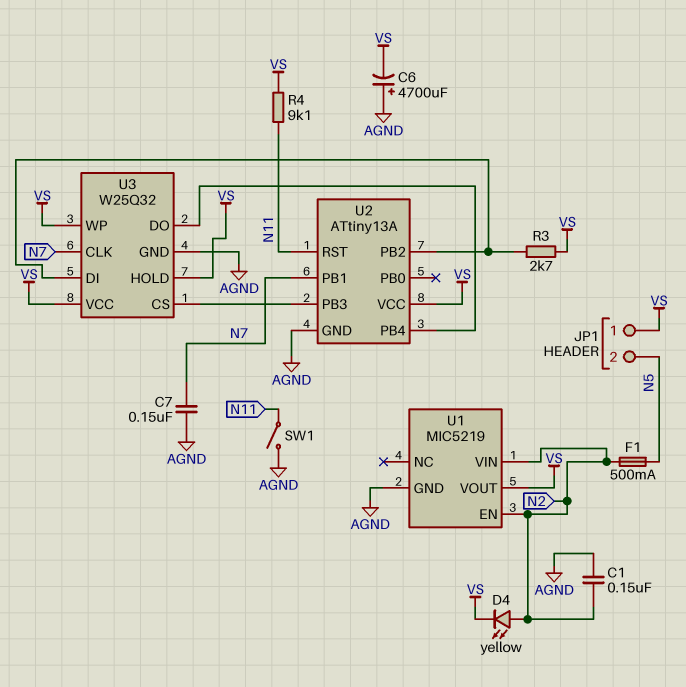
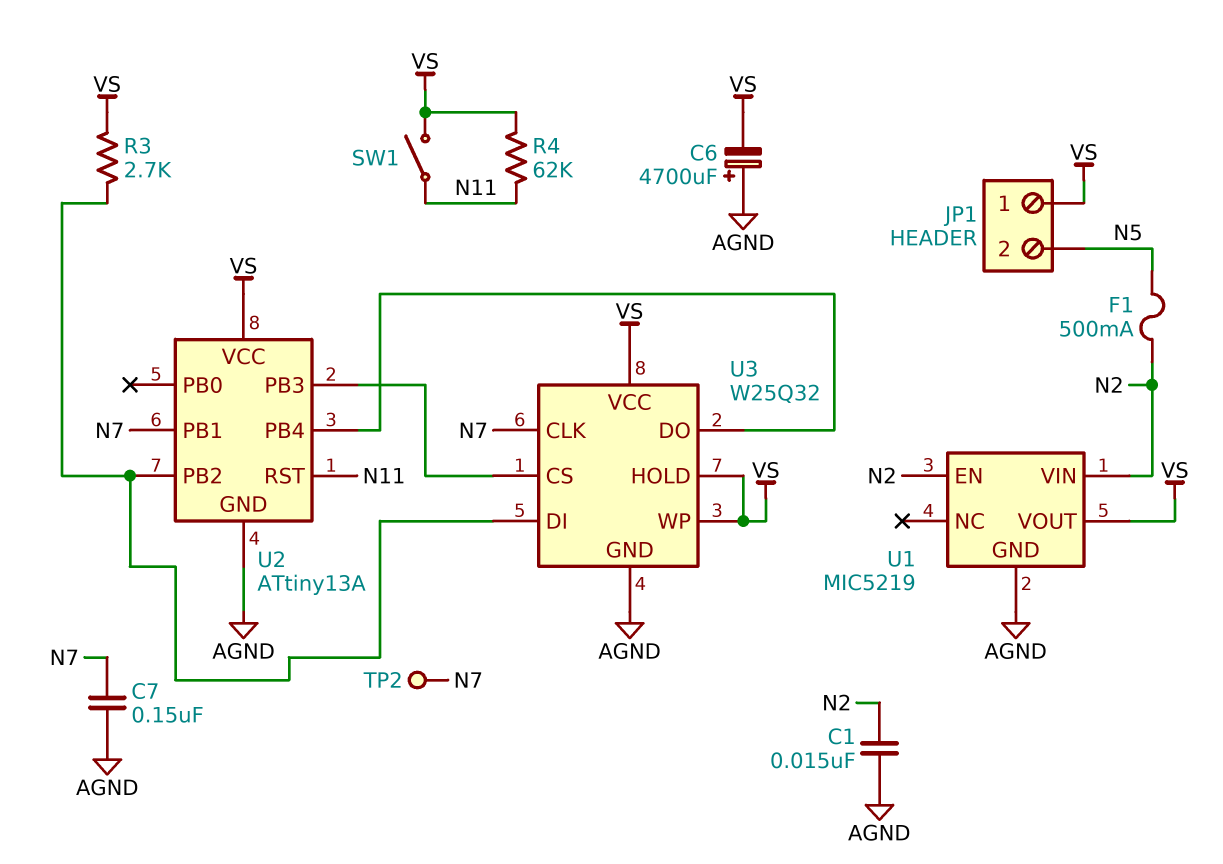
C1: 150nF (AGND, N2) -> 15nF (AGND, N2)
D4: LED yellow (A N2, K VS) -> none
R4: 9.1k (N11, VS) -> 62k (N11, VS)
SW1: switch (AGND, N11) -> switch (N11, VS)
TP2: none -> test point (N7)

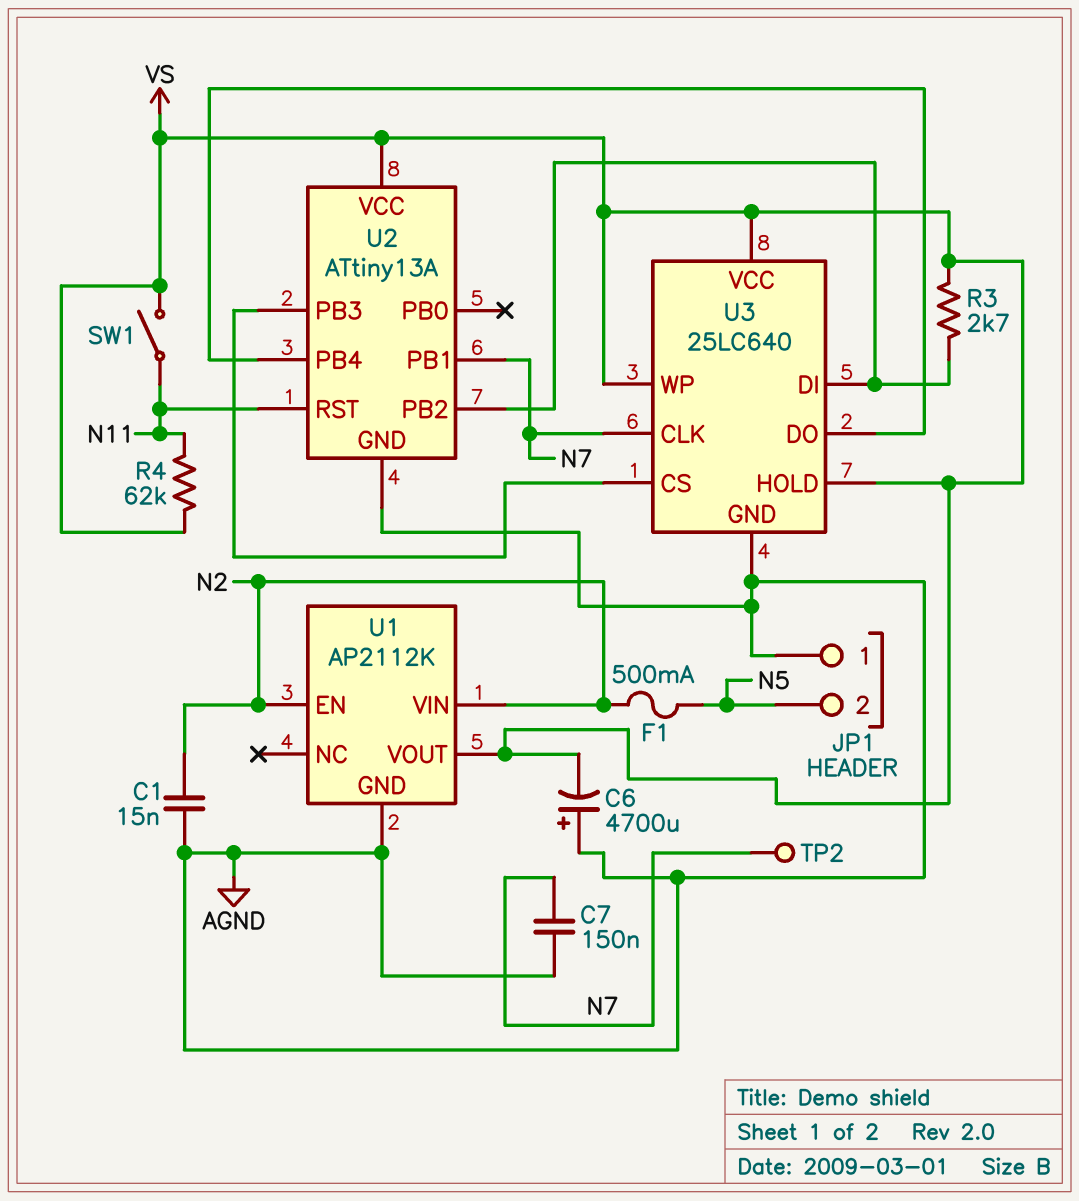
JP1 pin 1: VS -> AGND
U1: MIC5219 -> AP2112K
U3: W25Q32 -> 25LC640

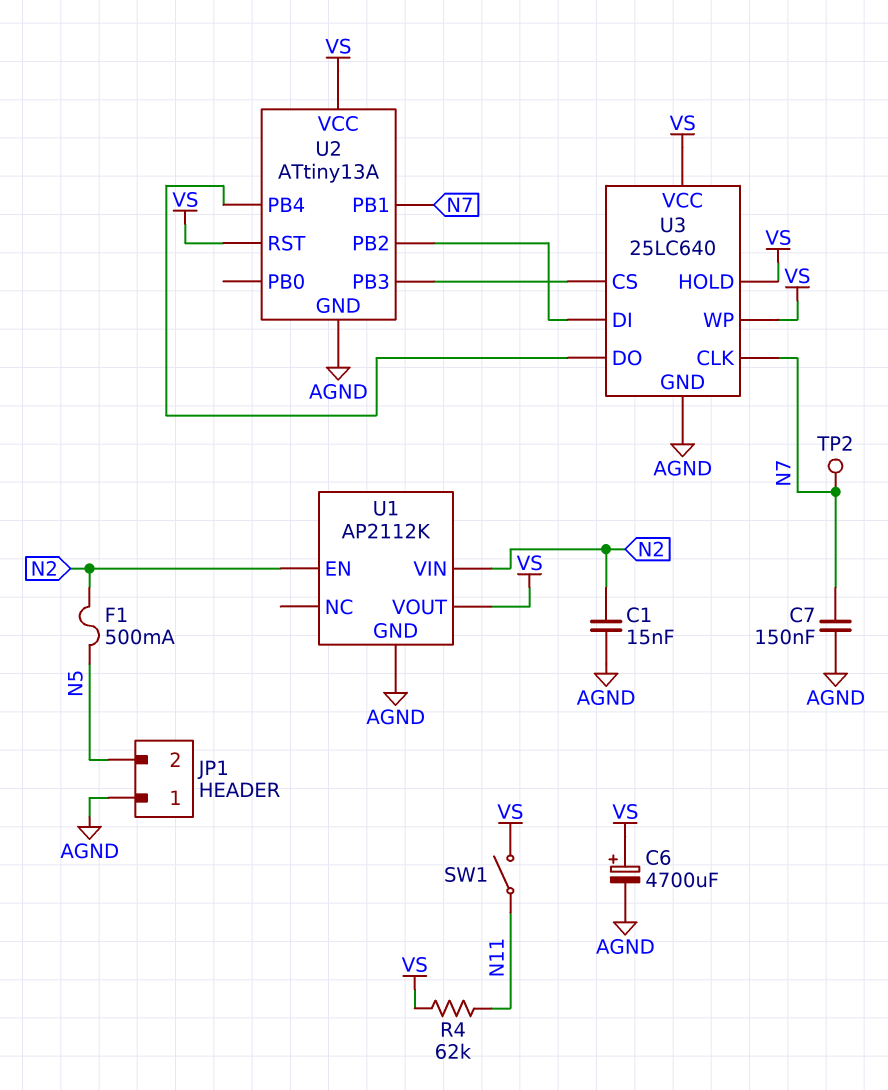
C6: 4700uF (plus AGND, minus VS) -> 4700uF (plus VS, minus AGND)
R3: 2.7k (U2/PB2, VS) -> none
U2 pin RST: N11 -> VS

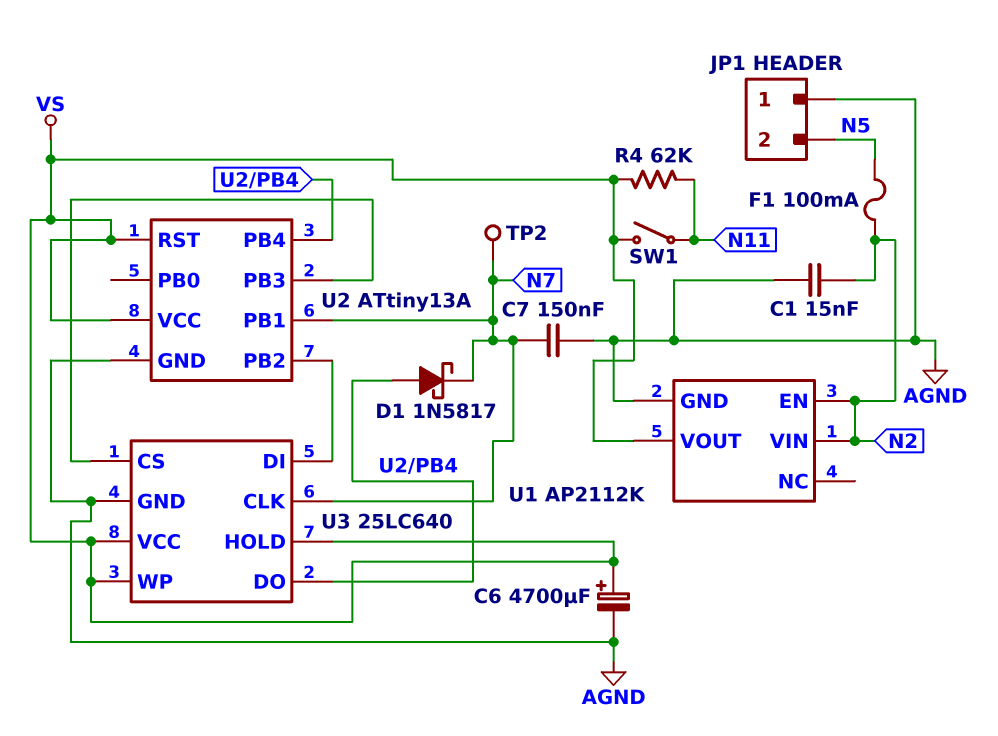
D1: none -> schottky 1N5817 (A U2/PB4, K N7)
F1: 500mA (N2, N5) -> 100mA (N2, N5)

